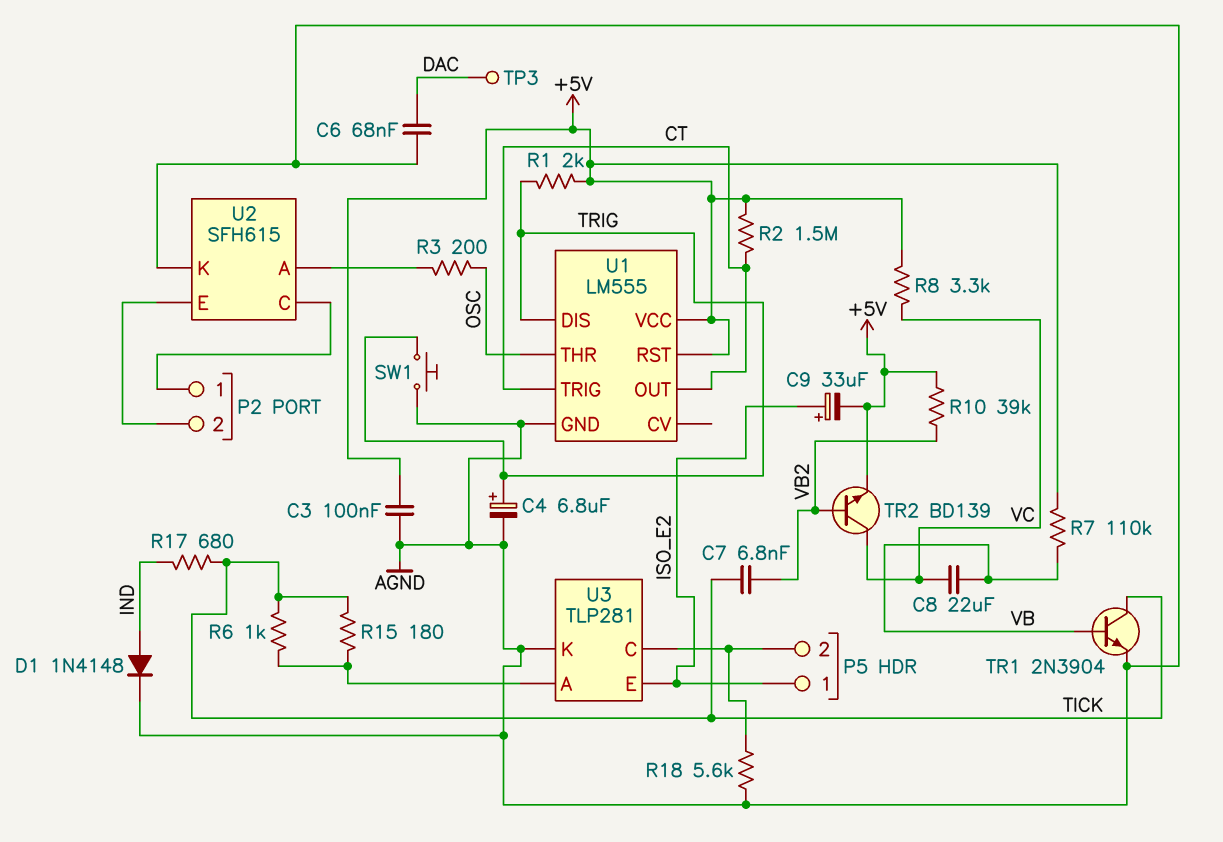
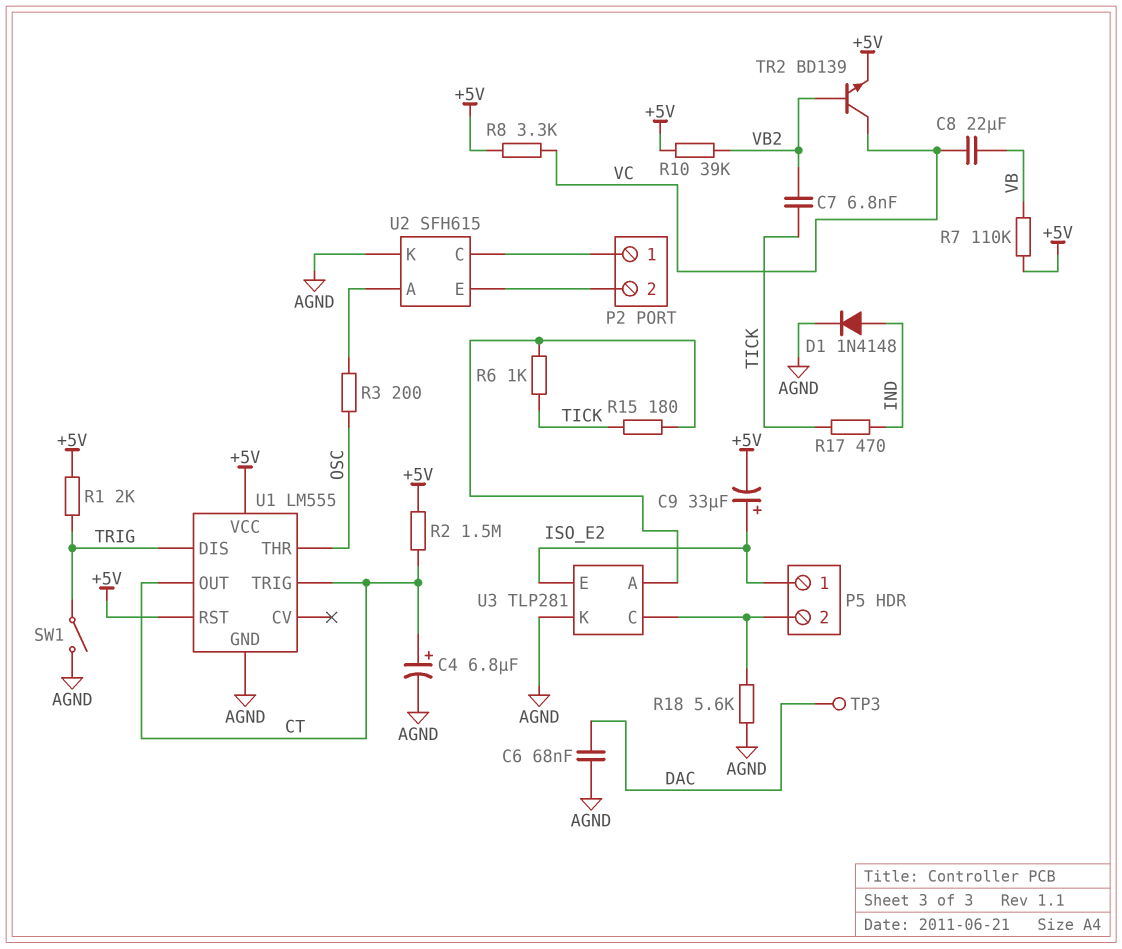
C3: 100nF (+5V, AGND) -> none
C4: 6.8uF (plus TRIG, minus AGND) -> 6.8uF (plus CT, minus AGND)
R17: 680 (IND, TICK) -> 470 (IND, TICK)
SW1: button (AGND, TRIG) -> switch (AGND, TRIG)
TR1: NPN 2N3904 (B VB, C TICK, E AGND) -> none

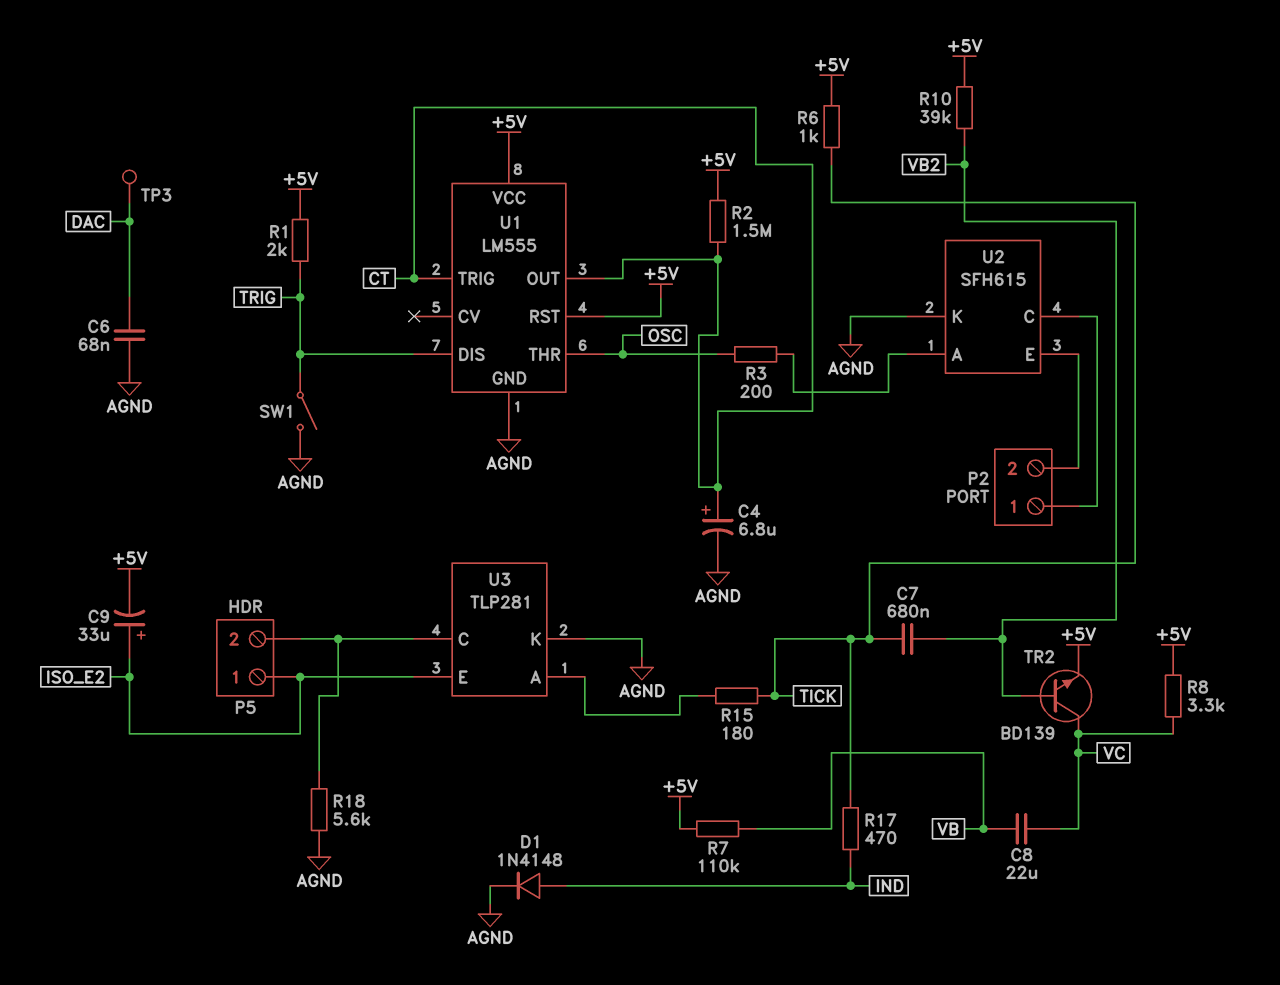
C7: 6.8nF (TICK, VB2) -> 680nF (TICK, VB2)
R6: 1k (TICK, U3/A) -> 1k (+5V, TICK)

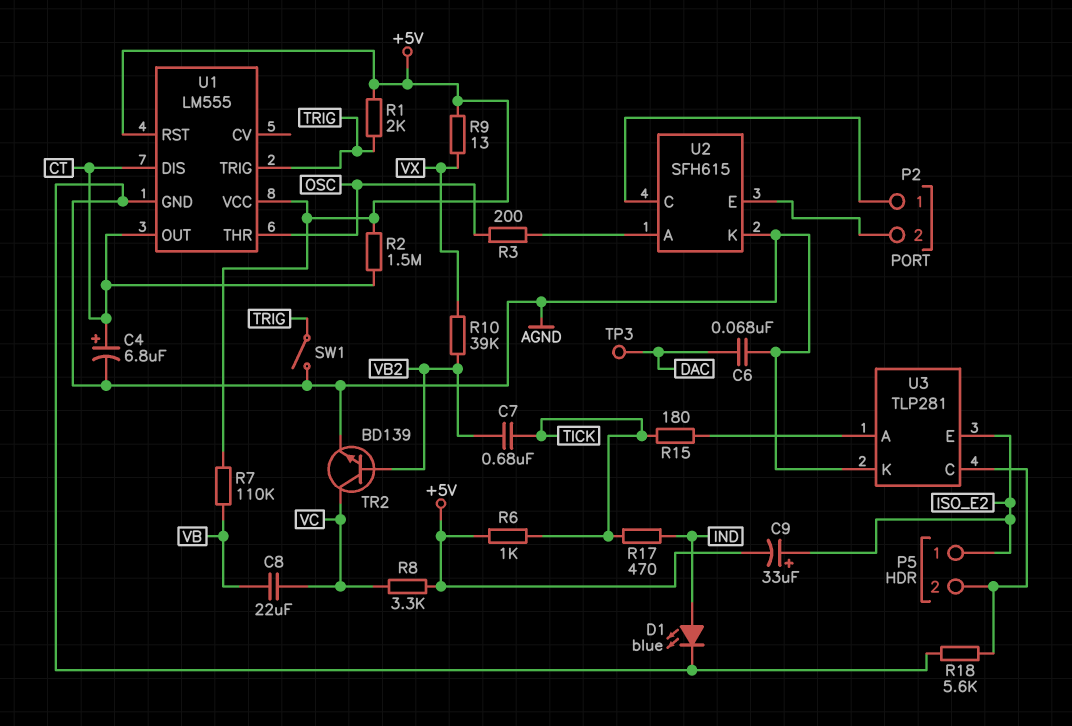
D1: diode 1N4148 (A IND, K AGND) -> LED blue (A IND, K AGND)
R9: none -> 13 (+5V, VX)
R10: 39k (+5V, VB2) -> 39k (VB2, VX)
TR2: NPN BD139 (B VB2, C VC, E +5V) -> NPN BD139 (B VB2, C VC, E AGND)
U1 pin DIS: TRIG -> CT
U1 pin TRIG: CT -> TRIG

